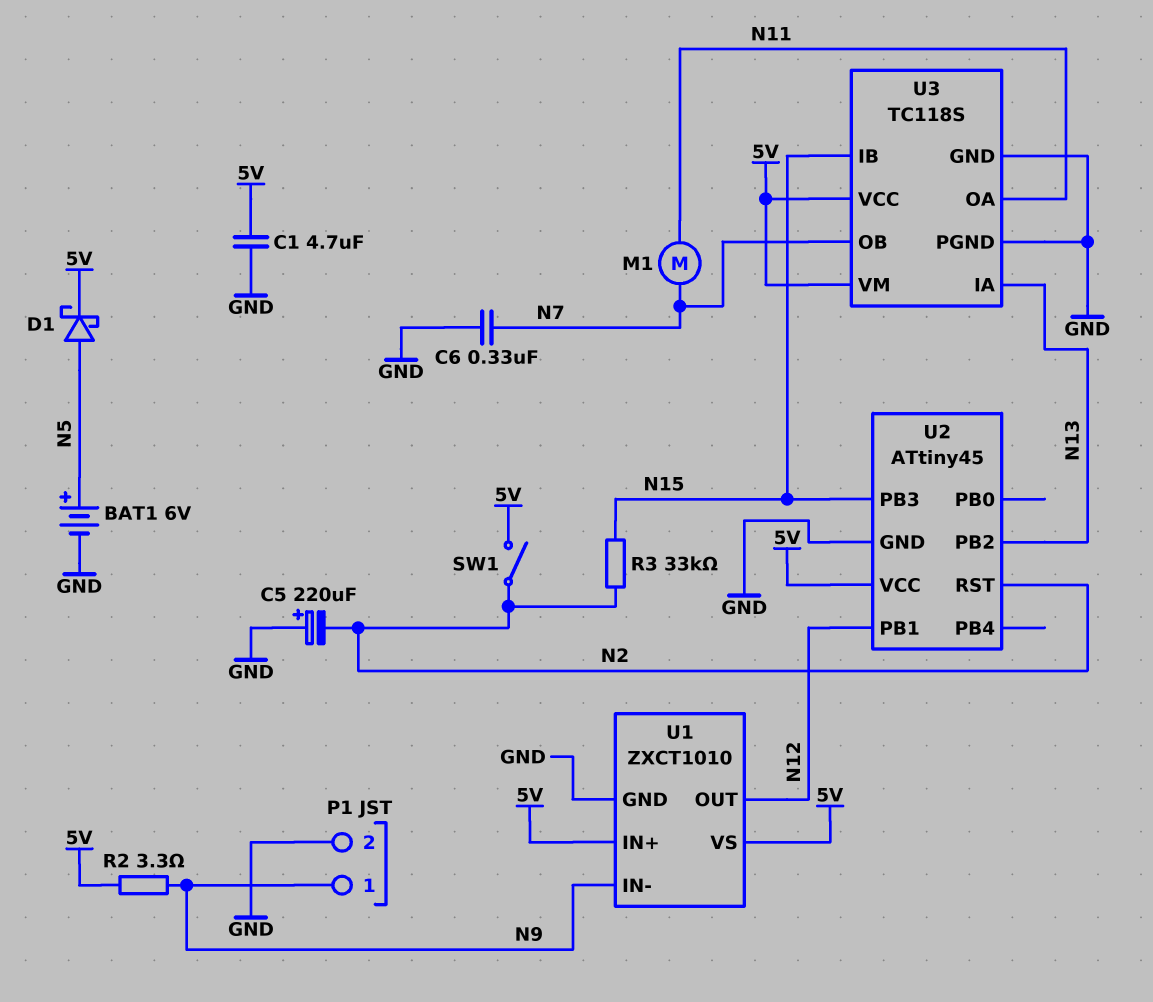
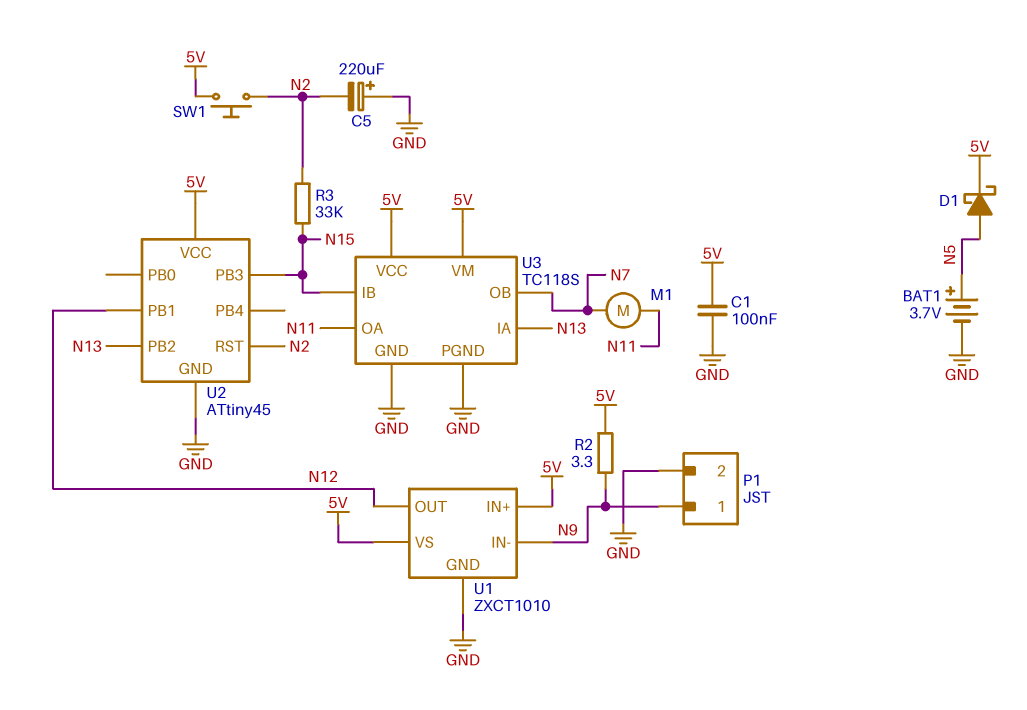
BAT1: 6V (plus N5, minus GND) -> 3.7V (plus N5, minus GND)
C1: 4.7uF (5V, GND) -> 100nF (5V, GND)
C6: 330nF (GND, N7) -> none
SW1: switch (5V, N2) -> button (5V, N2)

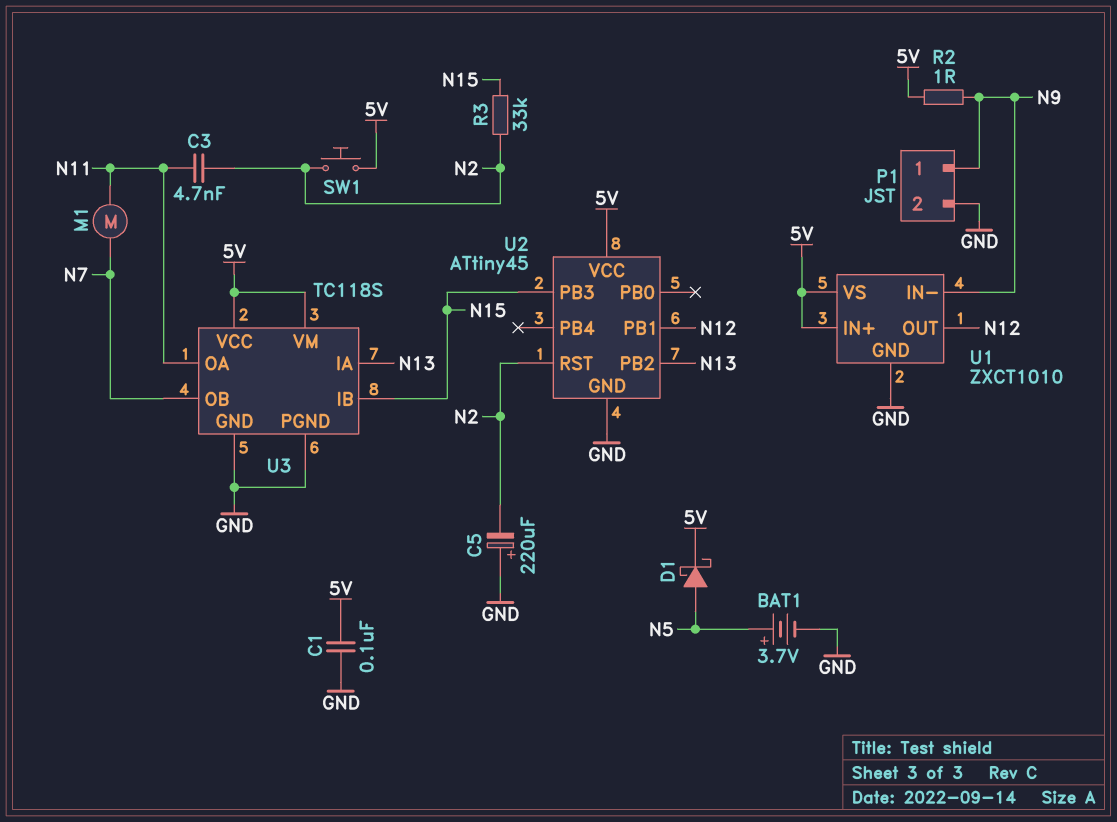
C3: none -> 4.7nF (N2, N11)
R2: 3.3 (5V, N9) -> 1 (5V, N9)

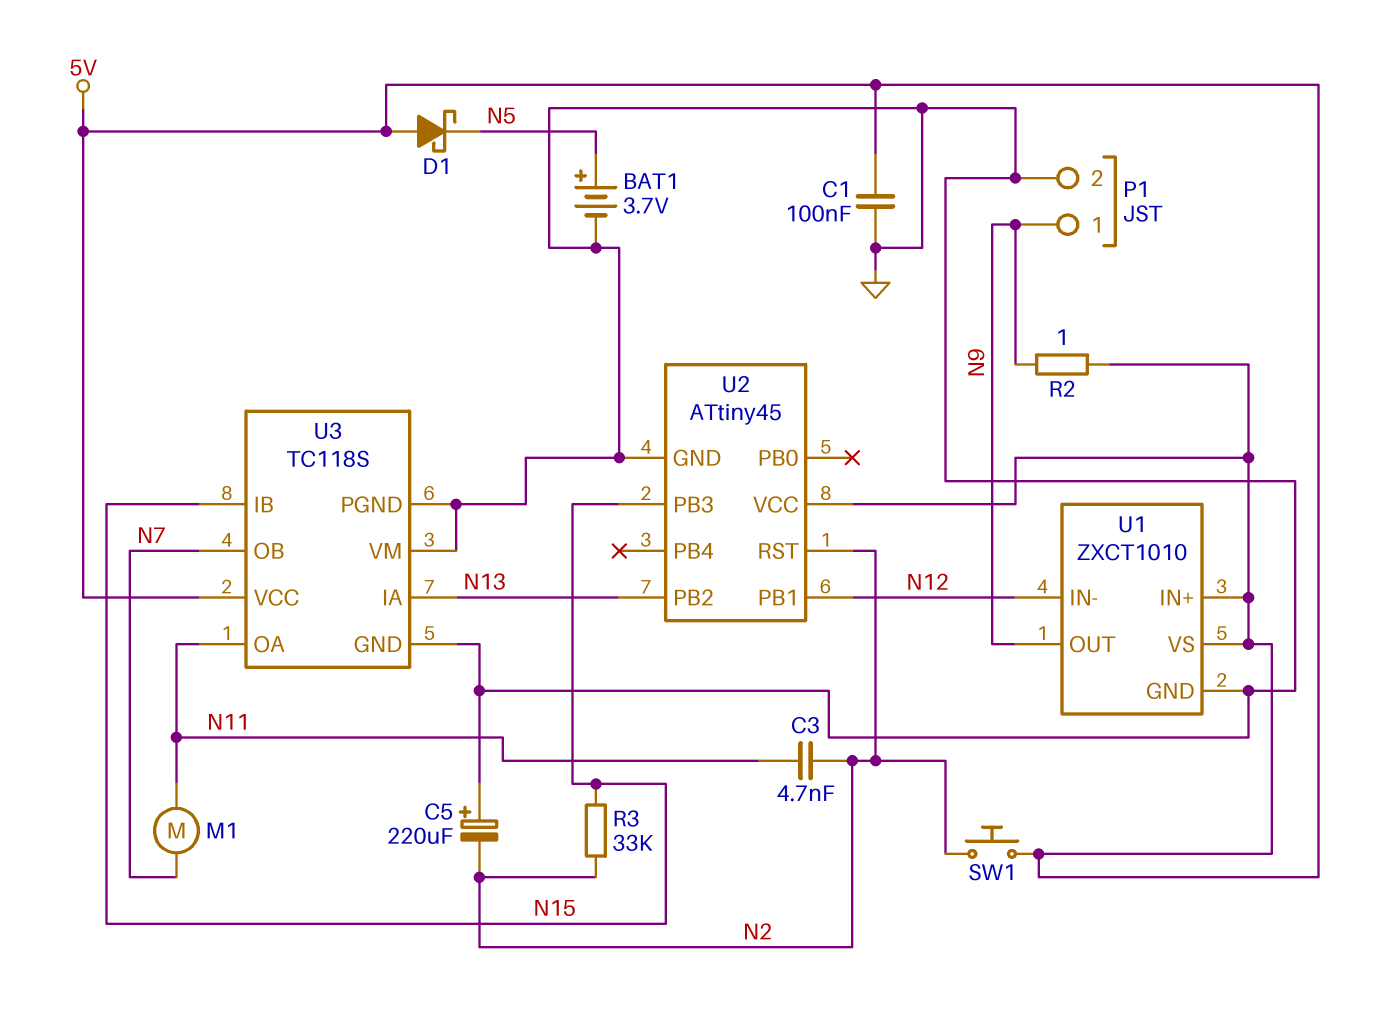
D1: schottky (A N5, K 5V) -> schottky (A 5V, K N5)
U1 pin IN-: N9 -> N12
U1 pin OUT: N12 -> N9
U3 pin VM: 5V -> GND

